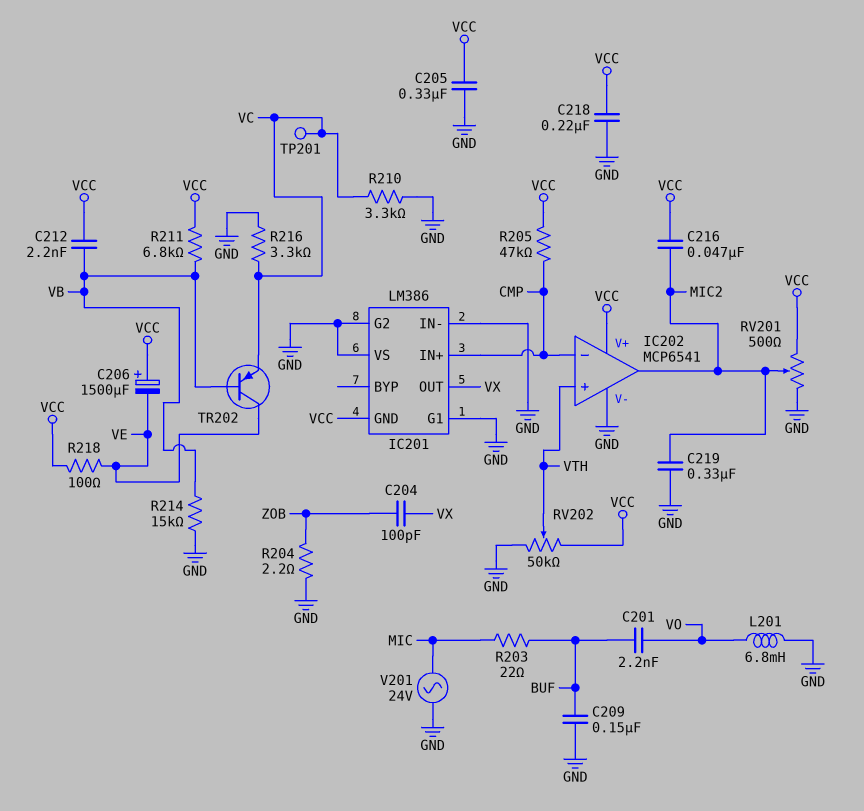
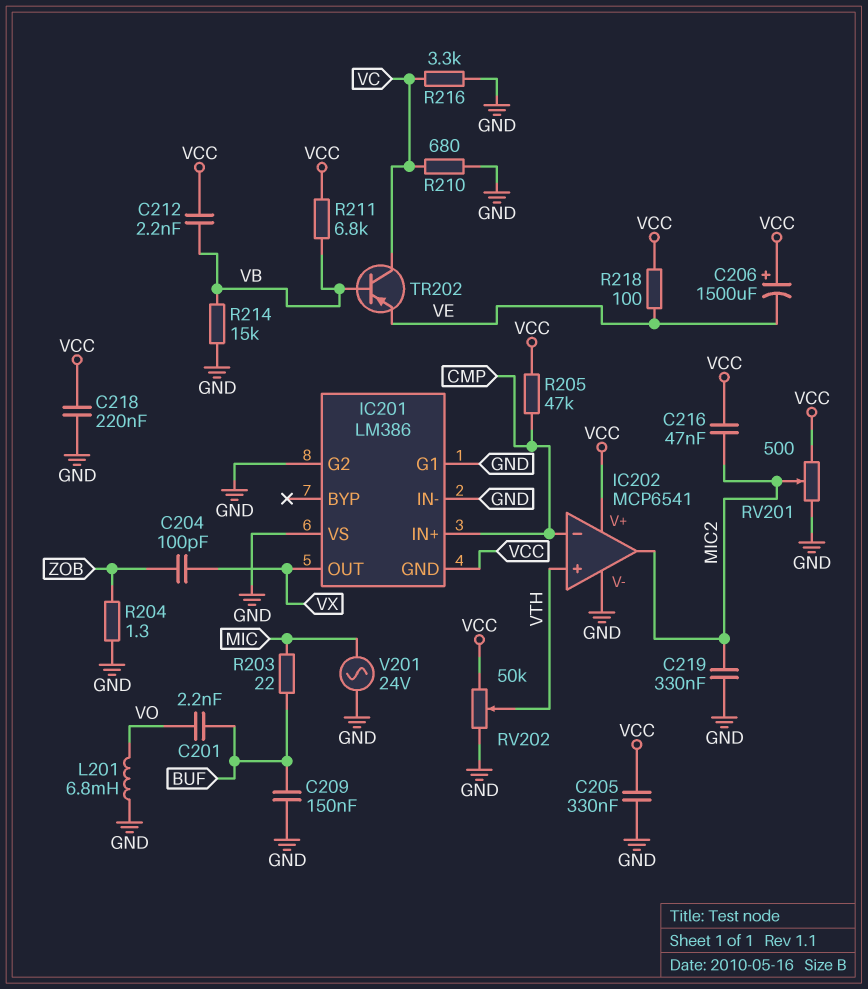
R204: 2.2 (GND, ZOB) -> 1.3 (GND, ZOB)
R210: 3.3k (GND, VC) -> 680 (GND, VC)
TP201: test point (VC) -> none
TR202: PNP (B VB, C VE, E VC) -> PNP (B VB, C VC, E VE)

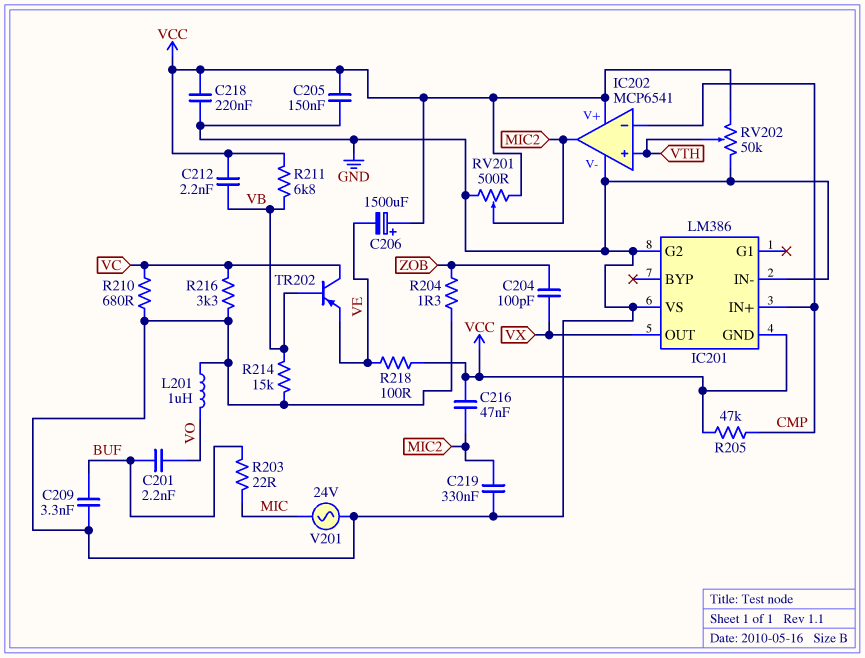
C205: 330nF (GND, VCC) -> 150nF (GND, VCC)
C209: 150nF (BUF, GND) -> 3.3nF (BUF, GND)
IC201 pin G1: GND -> none
L201: 6.8mH (GND, VO) -> 1uH (GND, VO)

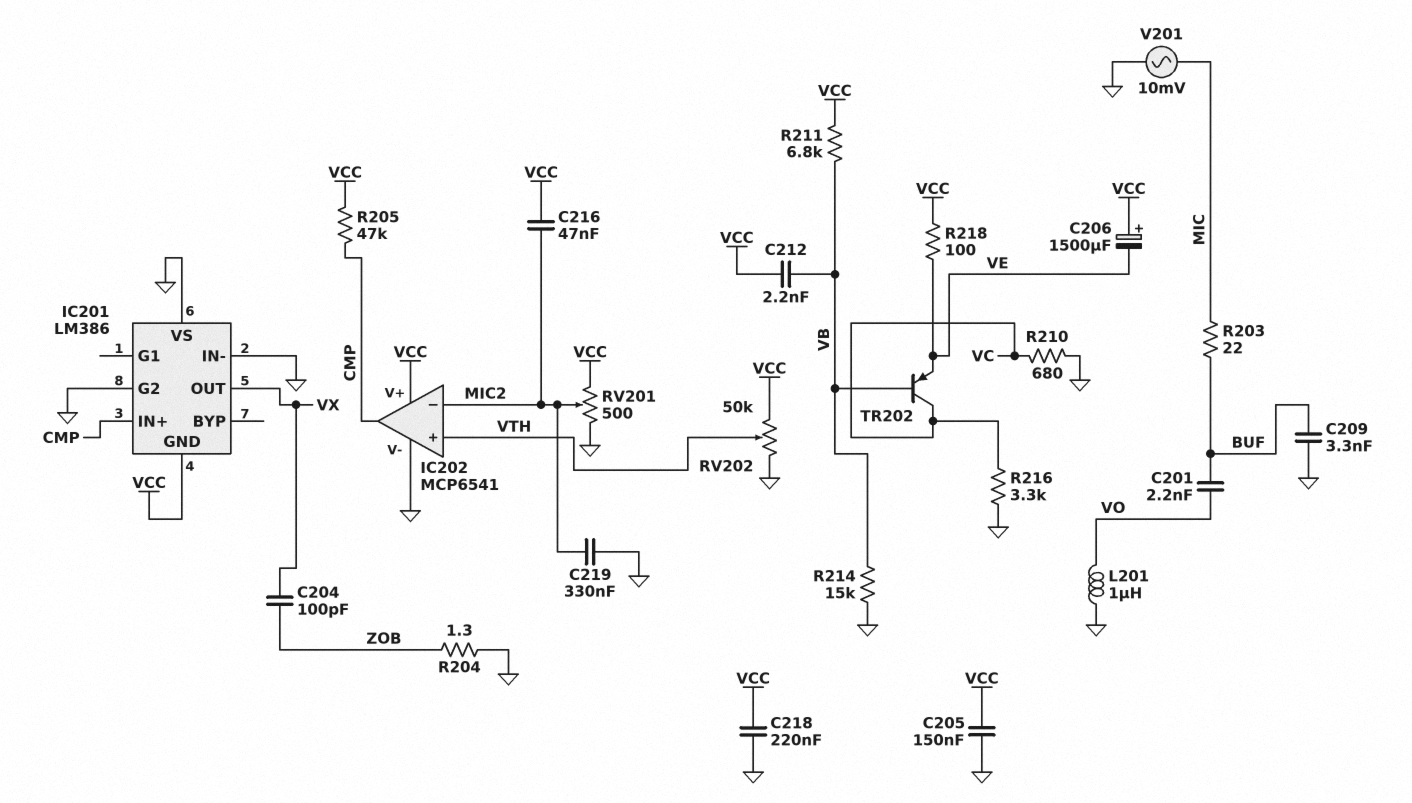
IC202 pin in-: CMP -> MIC2
IC202 pin out: MIC2 -> CMP
V201: AC 24V (GND, MIC) -> AC 10mV (GND, MIC)

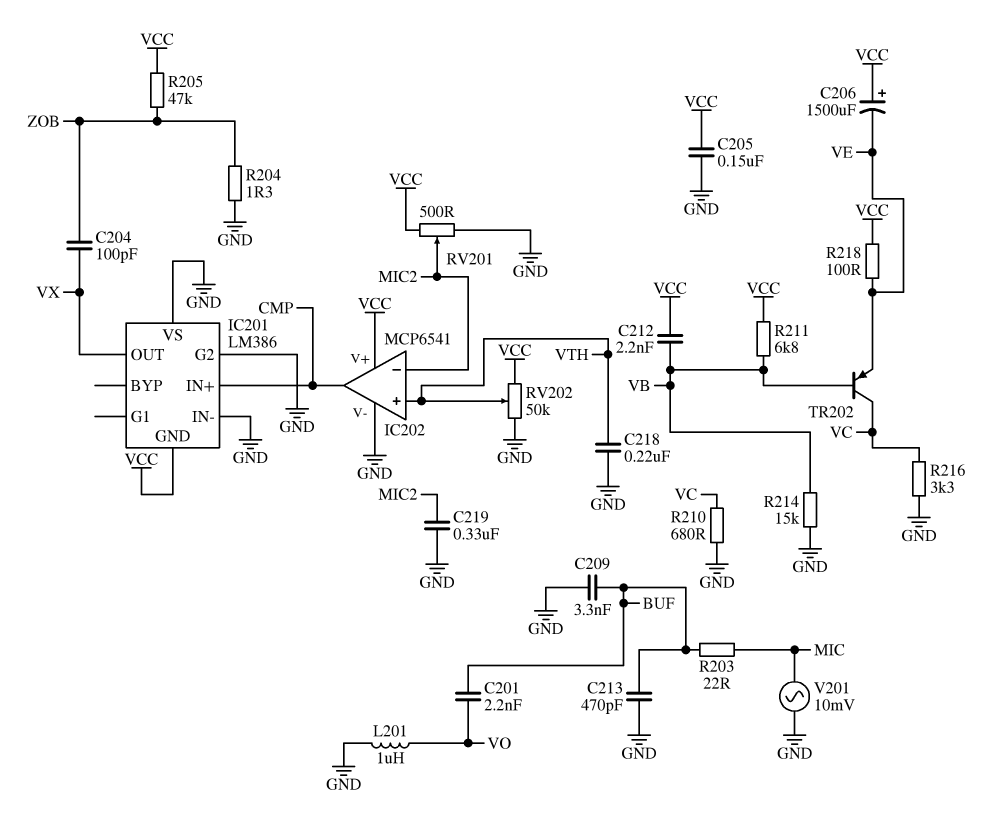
C213: none -> 470pF (BUF, GND)
C216: 47nF (MIC2, VCC) -> none
C218: 220nF (GND, VCC) -> 220nF (GND, VTH)
R205: 47k (CMP, VCC) -> 47k (VCC, ZOB)

